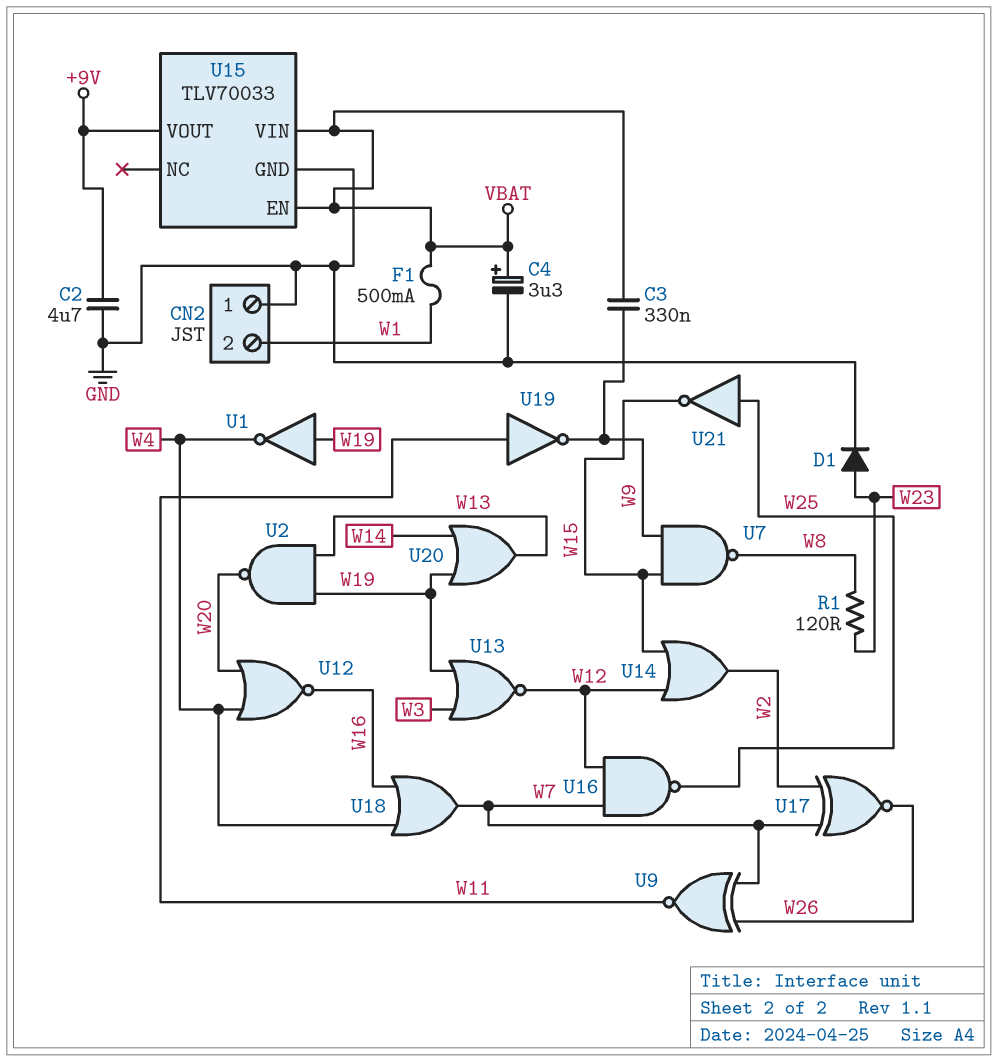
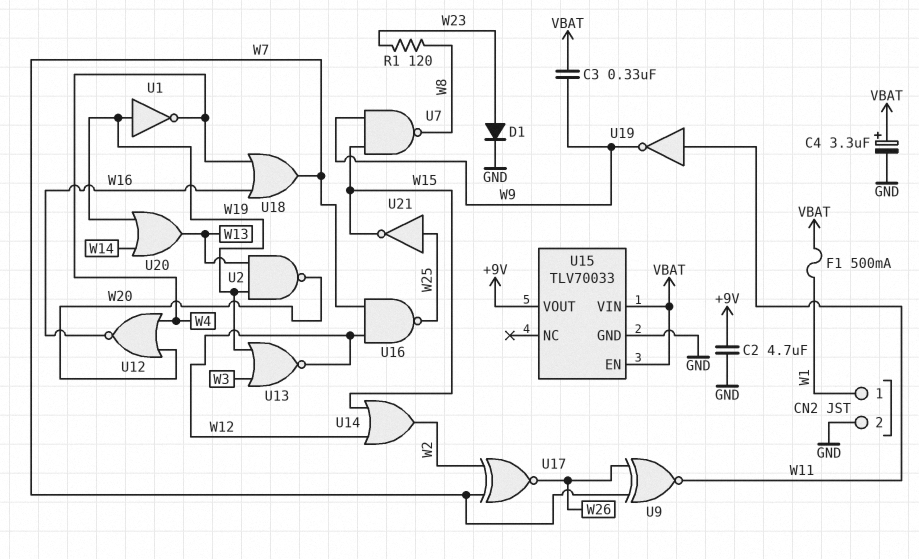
CN2 pin 1: GND -> W1
CN2 pin 2: W1 -> GND

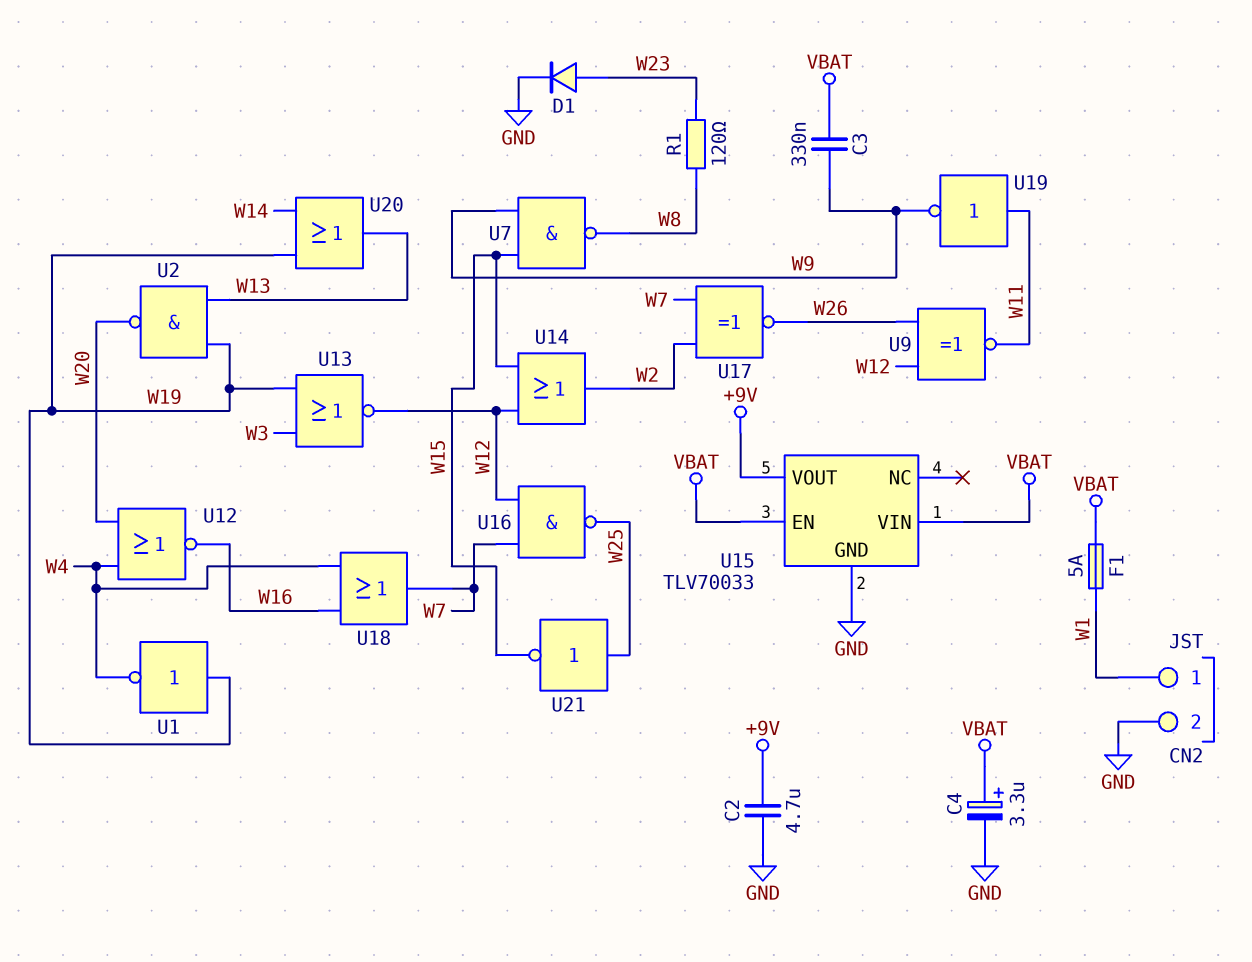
F1: 500mA (VBAT, W1) -> 5A (VBAT, W1)
U9: XNOR (in W7, in W26, out W11) -> XNOR (in W12, in W26, out W11)

